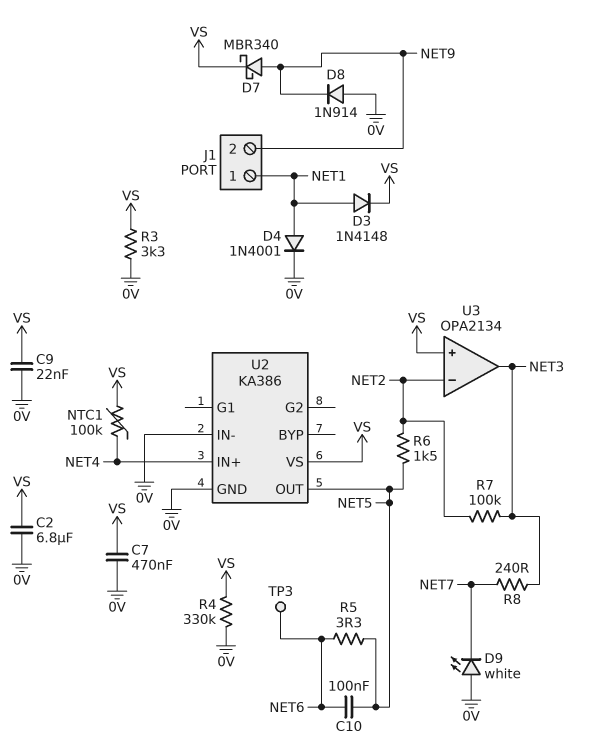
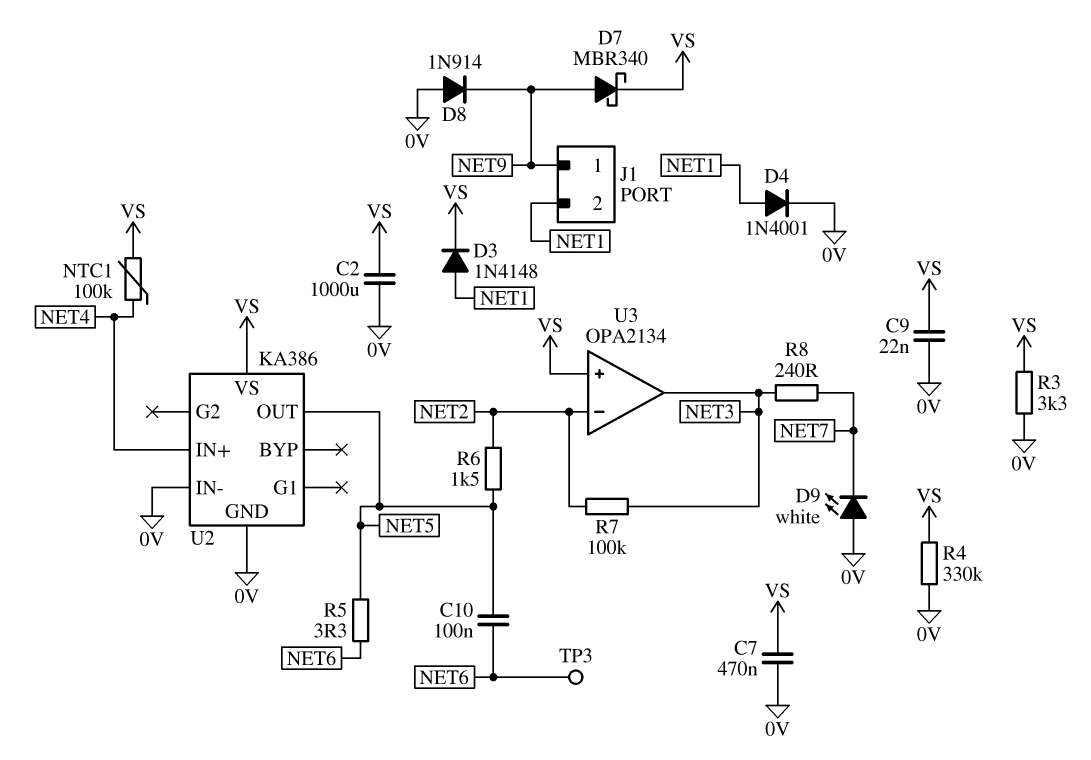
C2: 6.8uF (0V, VS) -> 1000uF (0V, VS)
J1 pin 1: NET1 -> NET9
J1 pin 2: NET9 -> NET1

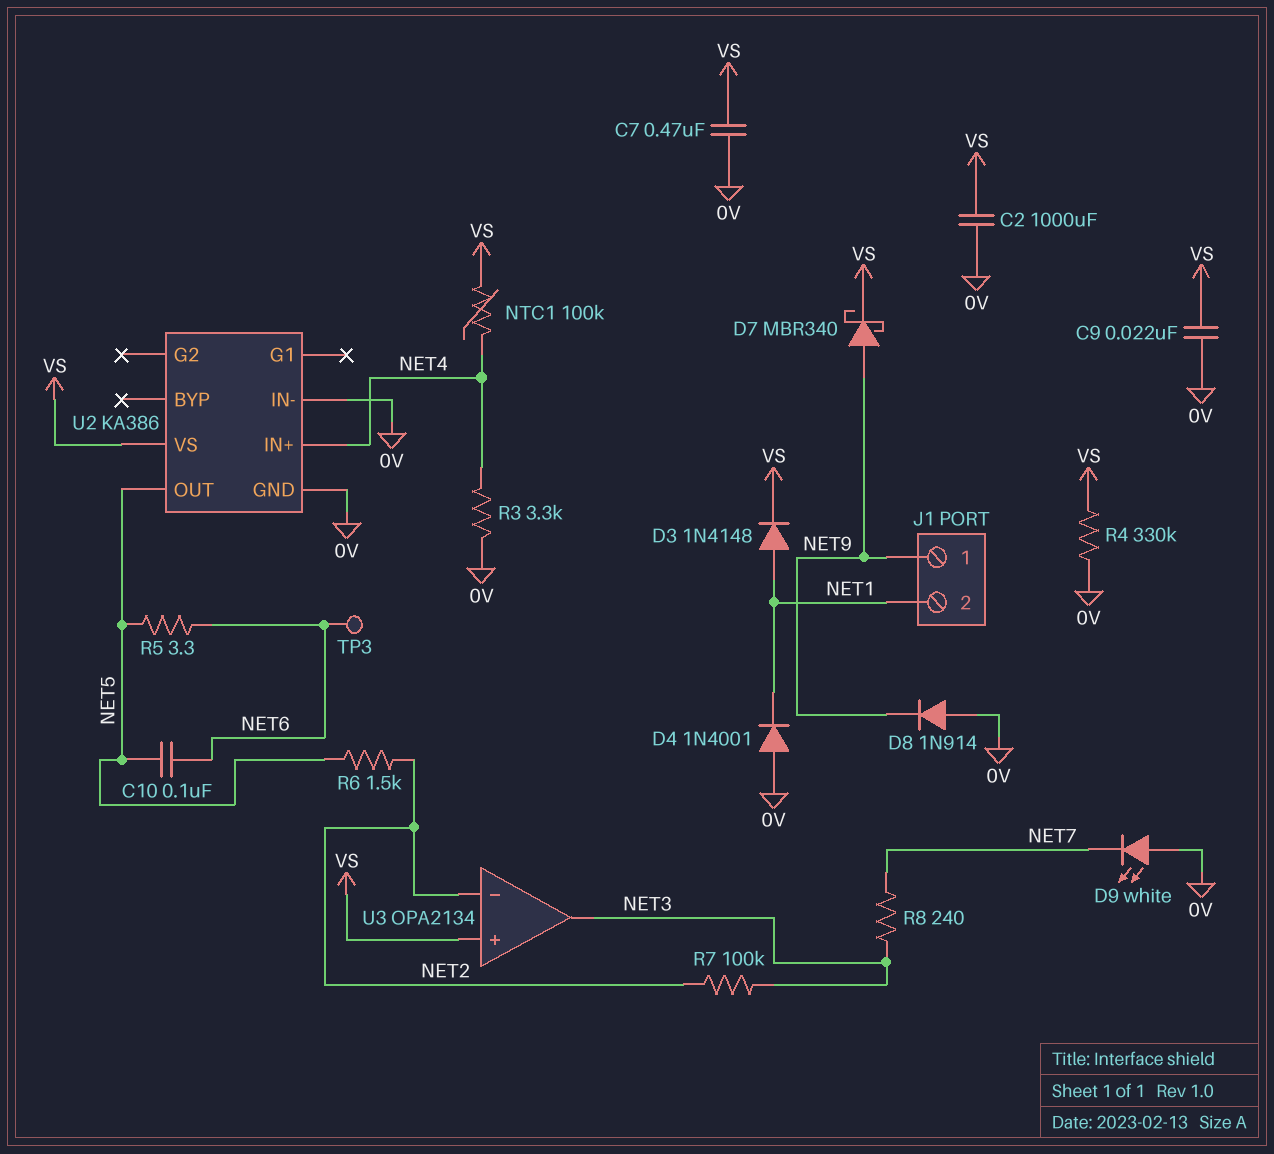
D4: diode 1N4001 (A NET1, K 0V) -> diode 1N4001 (A 0V, K NET1)
R3: 3.3k (0V, VS) -> 3.3k (0V, NET4)

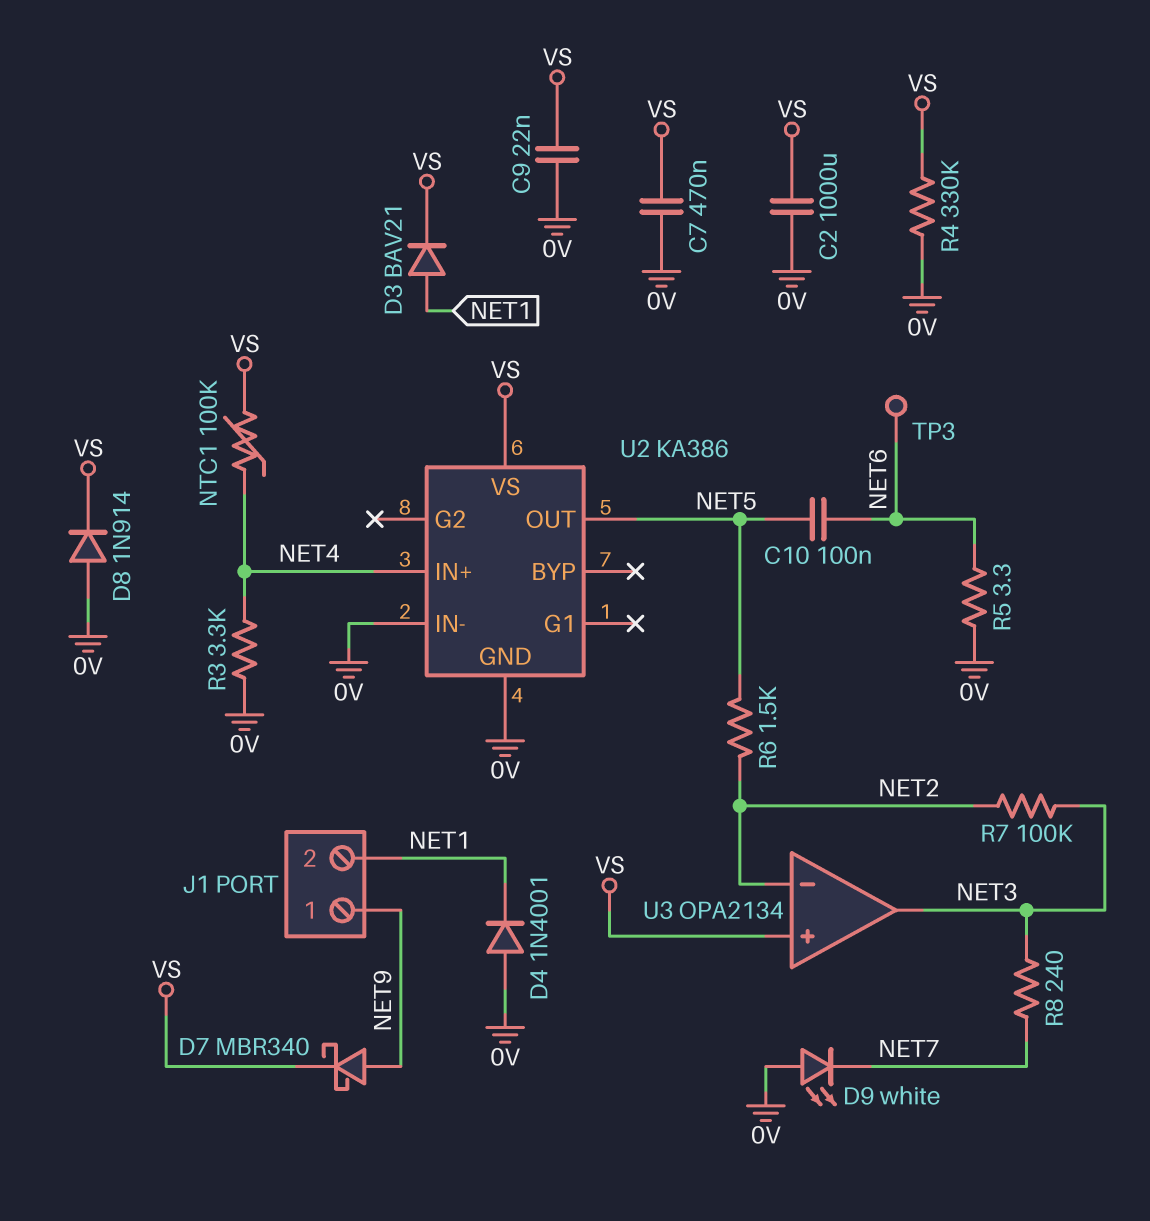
D3: diode 1N4148 (A NET1, K VS) -> diode BAV21 (A NET1, K VS)
D8: diode 1N914 (A 0V, K NET9) -> diode 1N914 (A 0V, K VS)
R5: 3.3 (NET5, NET6) -> 3.3 (0V, NET6)

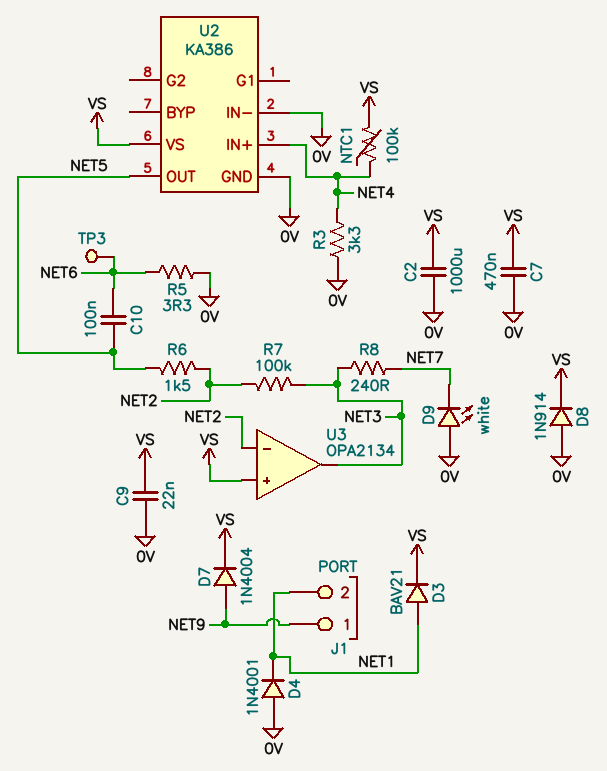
D7: schottky MBR340 (A NET9, K VS) -> diode 1N4004 (A NET9, K VS)
R4: 330k (0V, VS) -> none

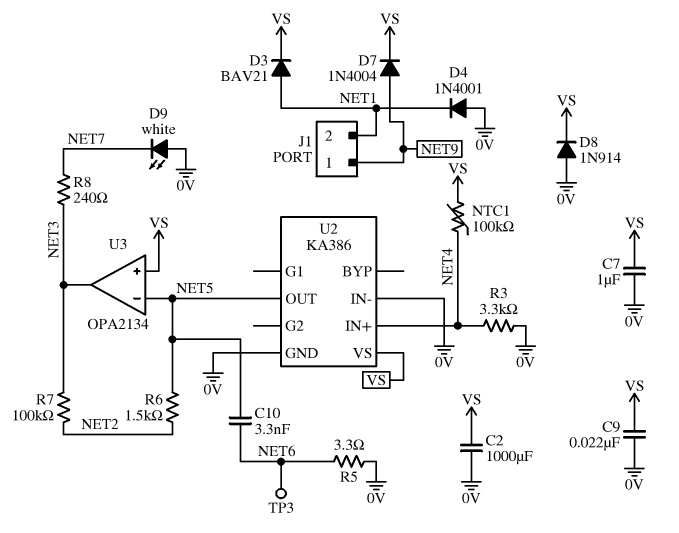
C7: 470nF (0V, VS) -> 1uF (0V, VS)
C10: 100nF (NET5, NET6) -> 3.3nF (NET5, NET6)
U3 pin in-: NET2 -> NET5

